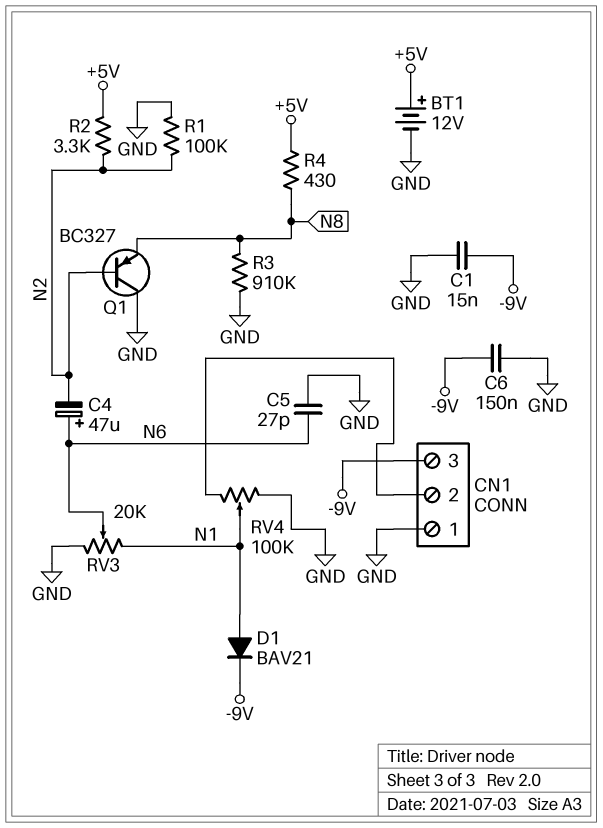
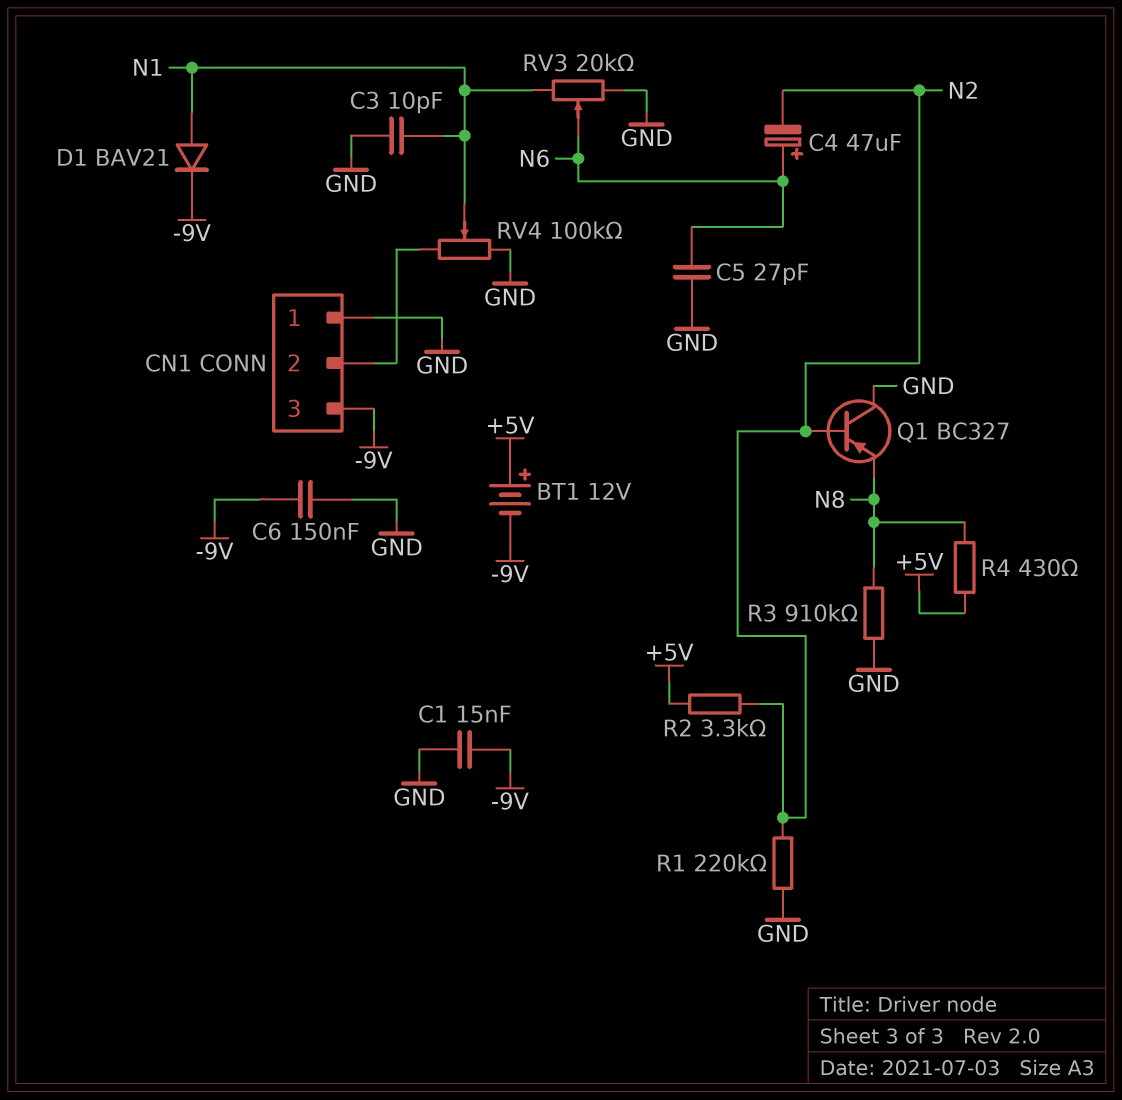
BT1: 12V (plus +5V, minus GND) -> 12V (plus +5V, minus -9V)
C3: none -> 10pF (GND, N1)
R1: 100k (GND, N2) -> 220k (GND, N2)

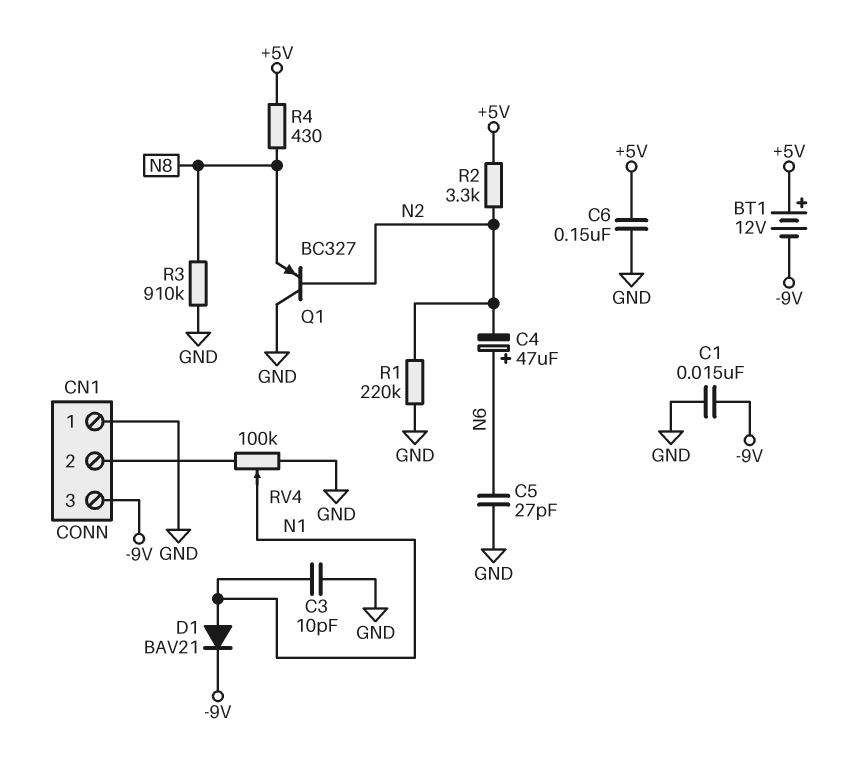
C6: 150nF (-9V, GND) -> 150nF (+5V, GND)
RV3: 20k (GND, N1, wiper N6) -> none

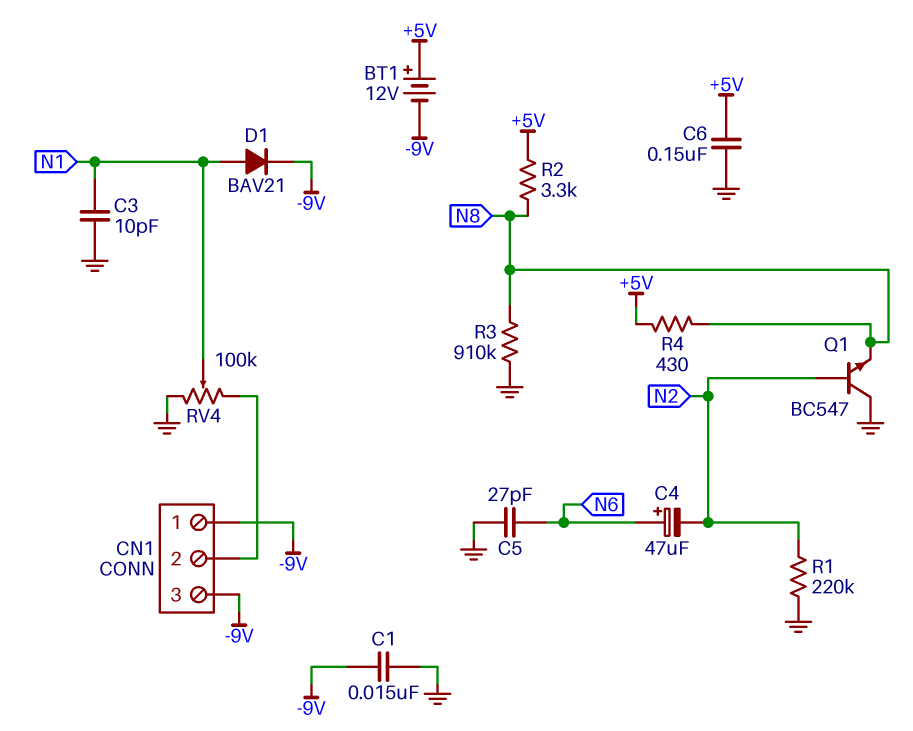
CN1 pin 1: GND -> -9V
Q1: PNP BC327 (B N2, C GND, E N8) -> NPN BC547 (B N2, C GND, E N8)
R2: 3.3k (+5V, N2) -> 3.3k (+5V, N8)

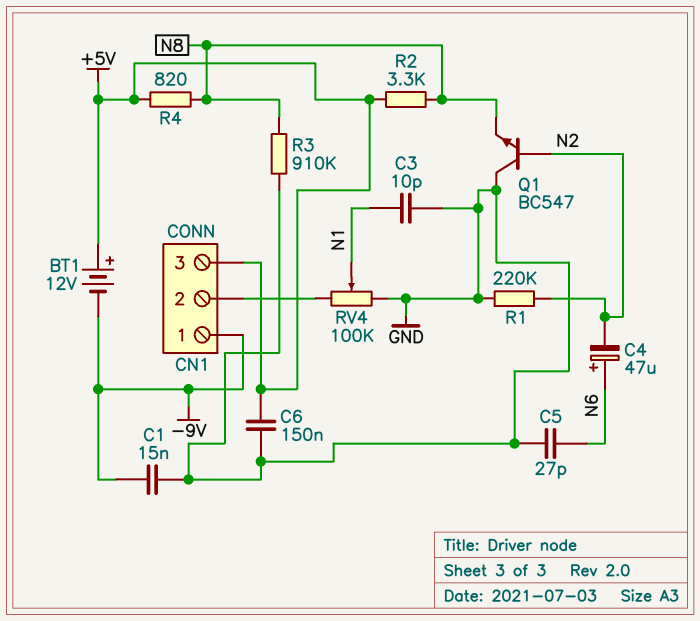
CN1 pin 3: -9V -> +5V
D1: diode BAV21 (A N1, K -9V) -> none
R4: 430 (+5V, N8) -> 820 (+5V, N8)

